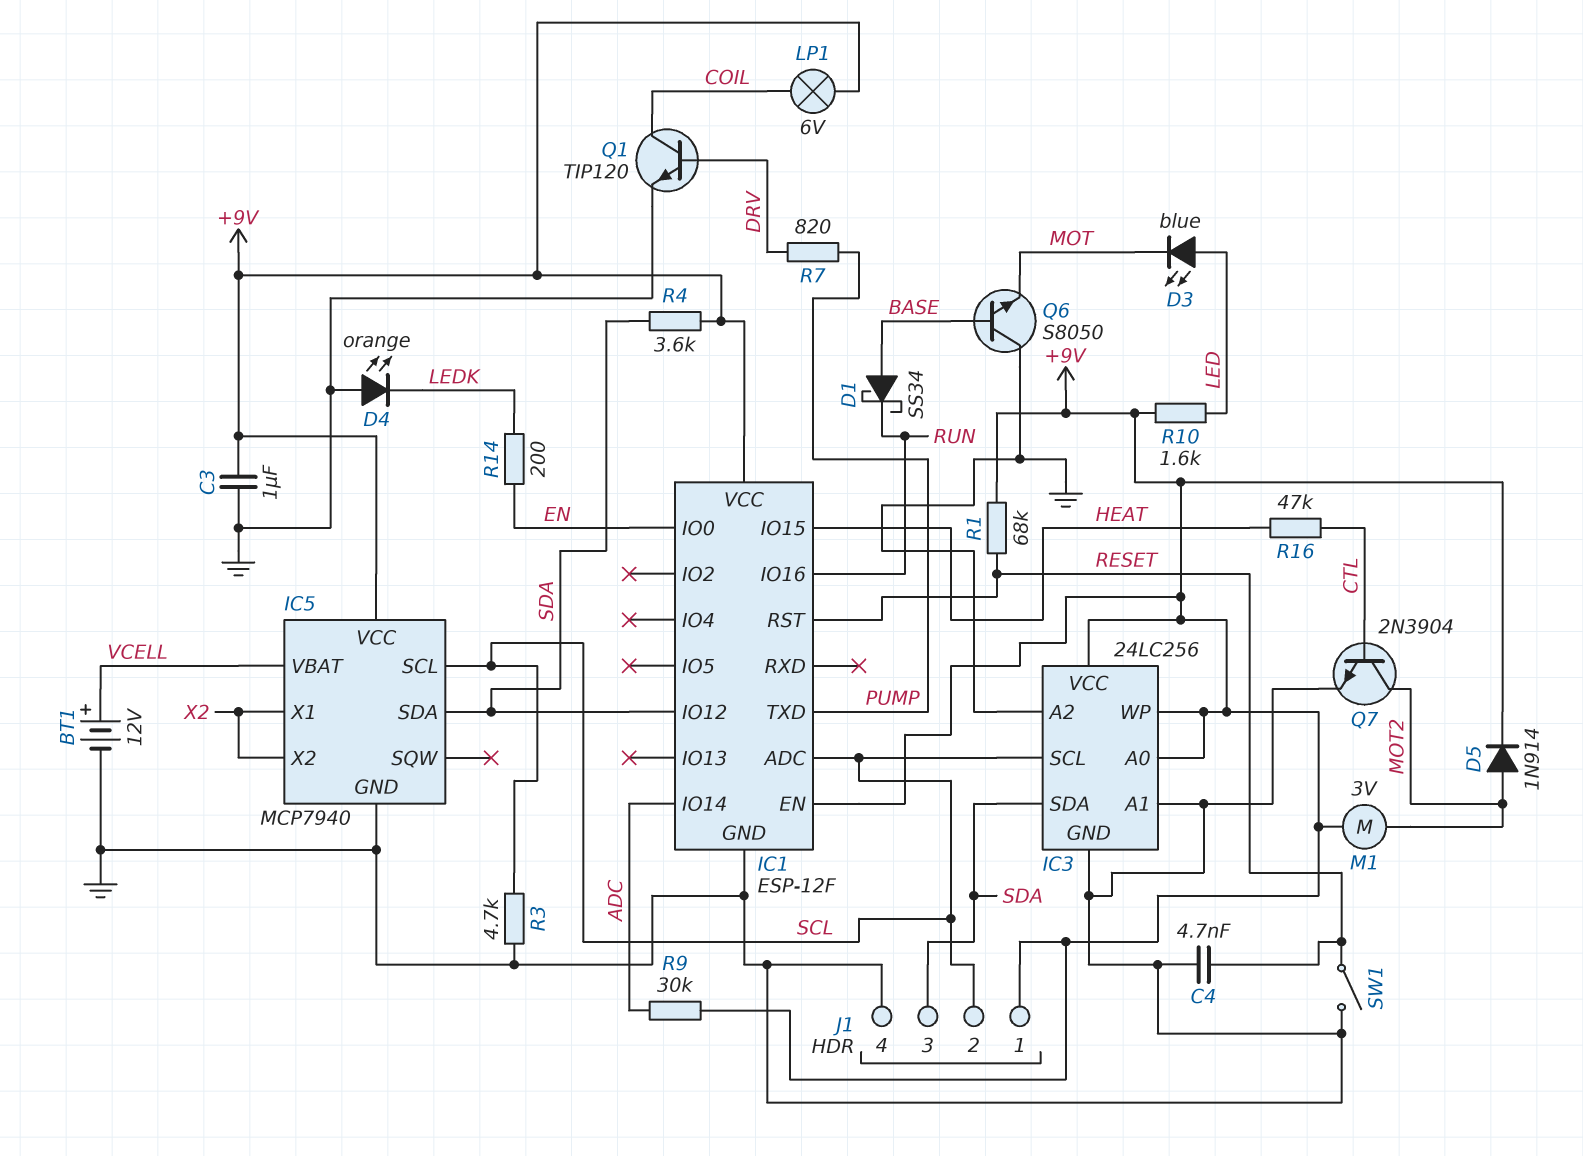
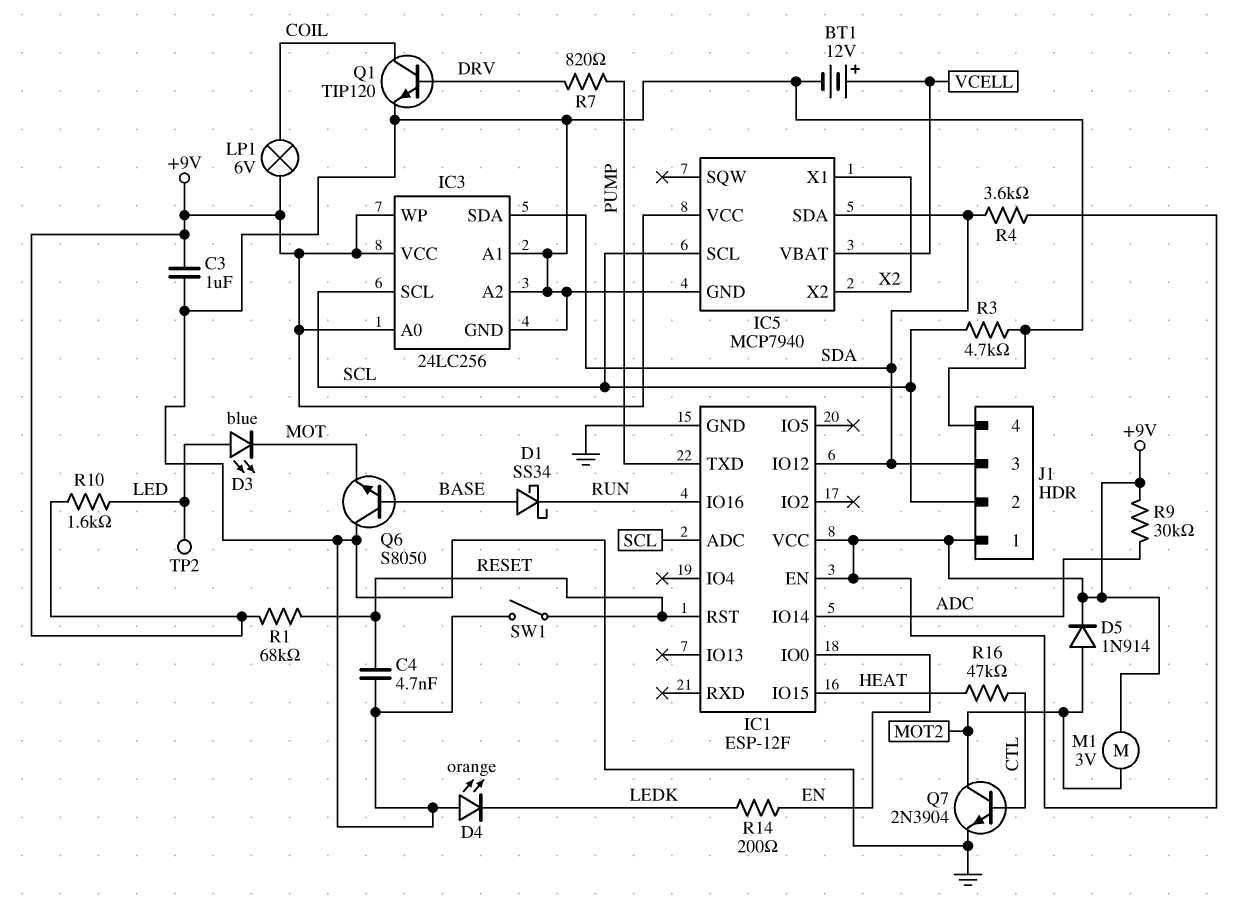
TP2: none -> test point (LED)

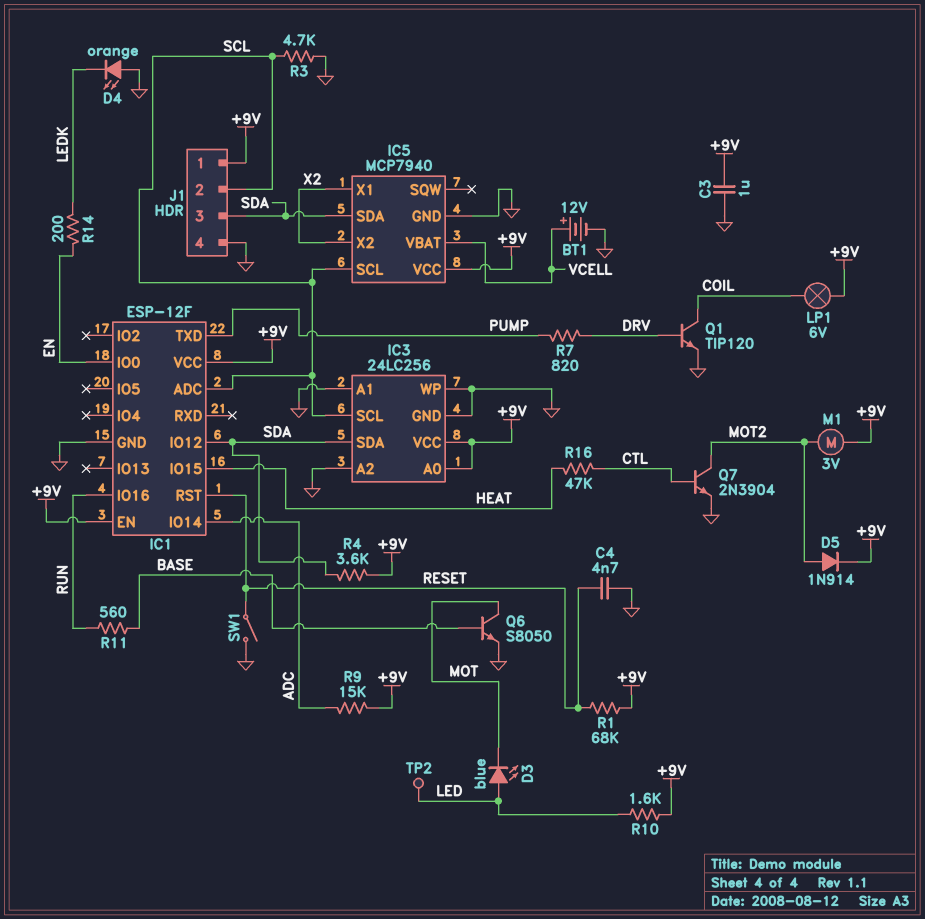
D1: schottky SS34 (A BASE, K RUN) -> none
IC3 pin WP: +9V -> GND
Q6: NPN S8050 (B BASE, C GND, E MOT) -> NPN S8050 (B BASE, C MOT, E GND)
R9: 30k (+9V, ADC) -> 15k (+9V, ADC)
R11: none -> 560 (BASE, RUN)

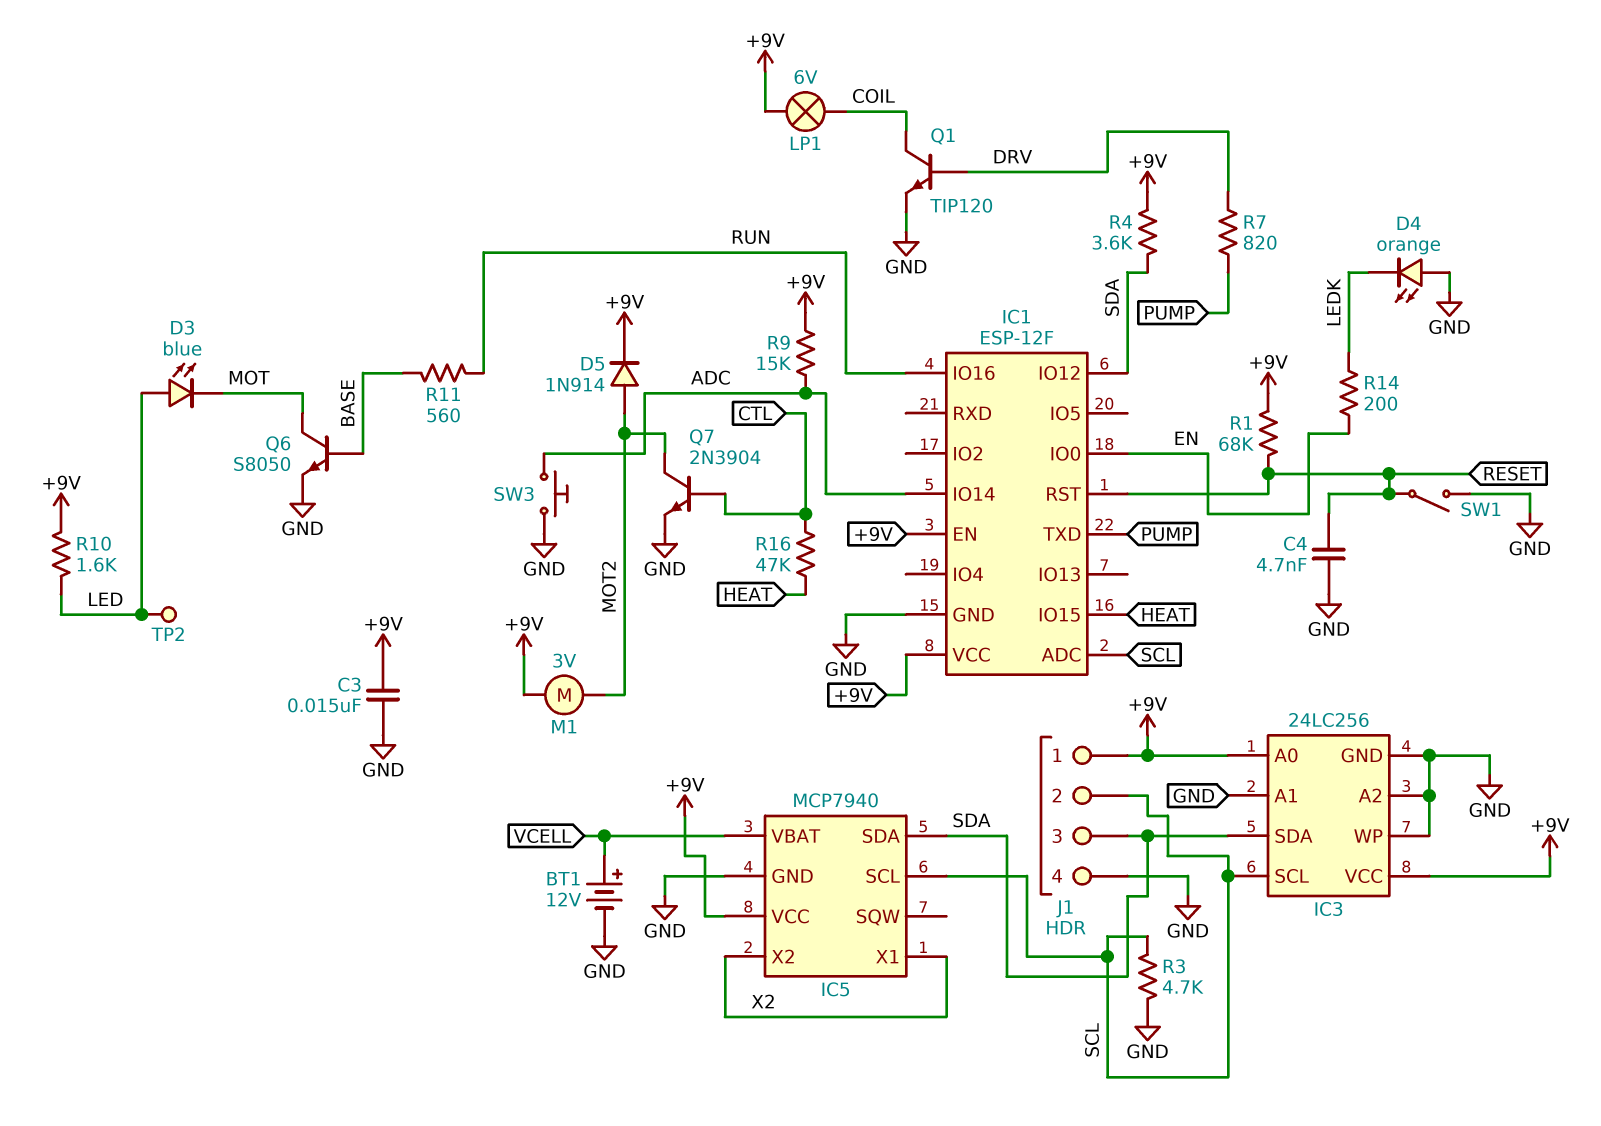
C3: 1uF (+9V, GND) -> 15nF (+9V, GND)
SW3: none -> button (ADC, GND)

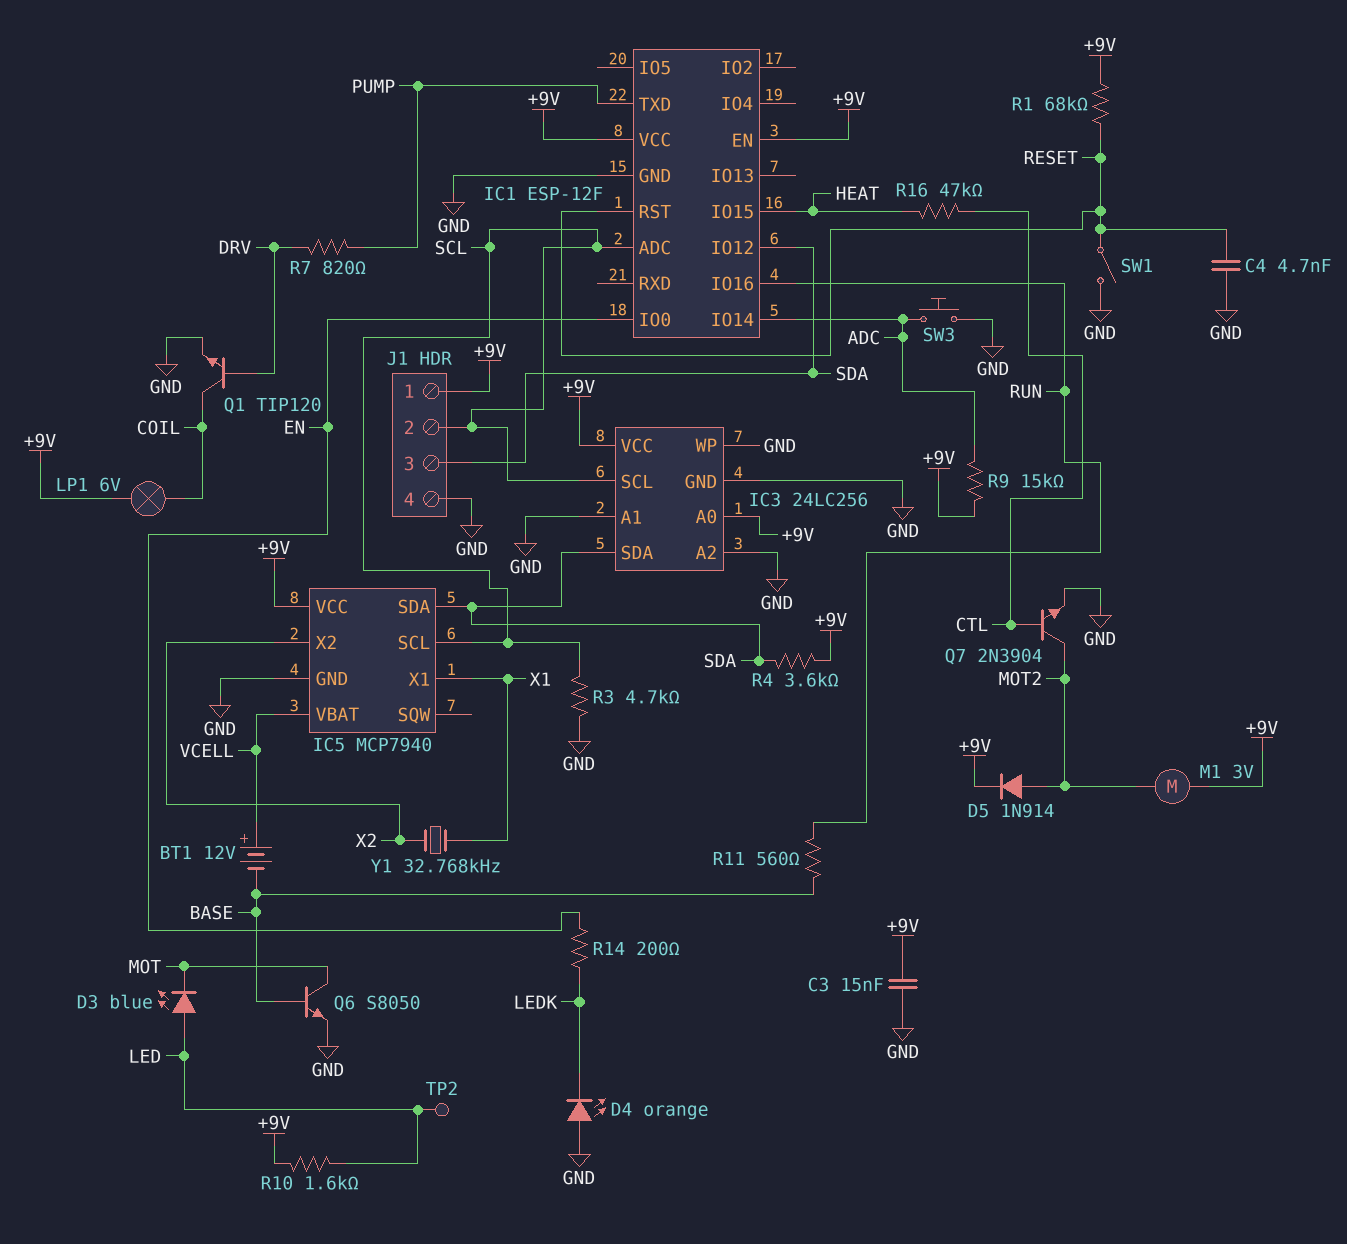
BT1: 12V (plus VCELL, minus GND) -> 12V (plus VCELL, minus BASE)
IC5 pin X1: X2 -> X1
Y1: none -> 32.768kHz (X1, X2)

